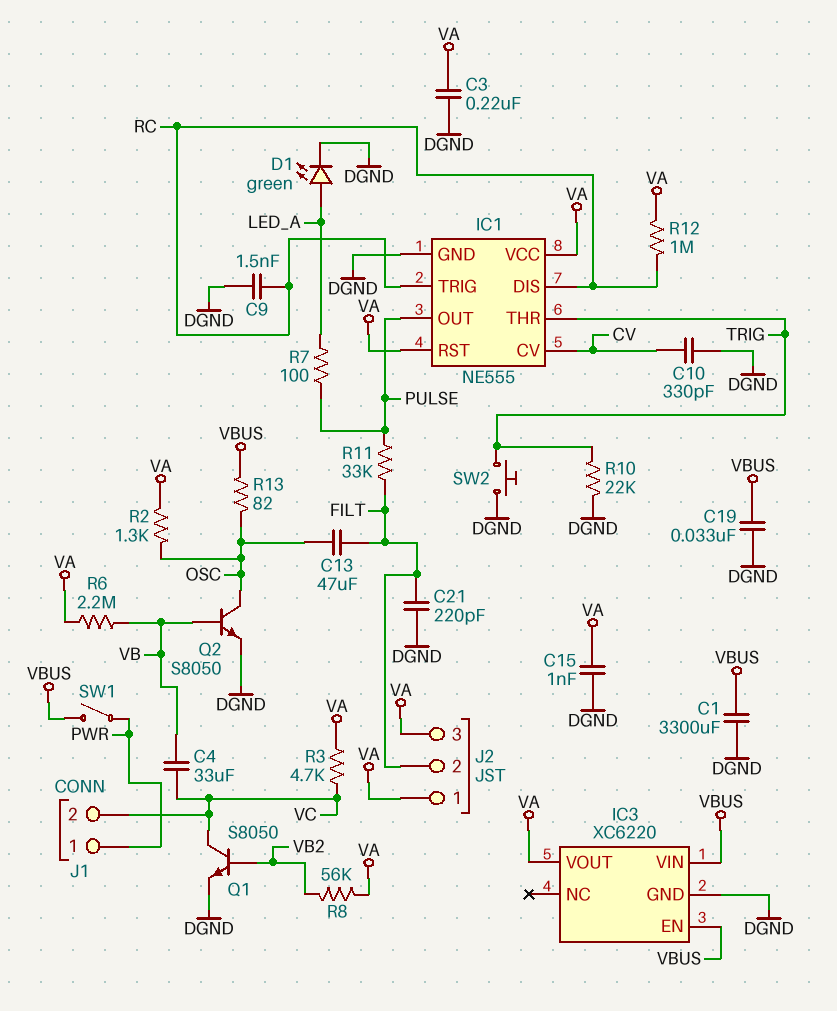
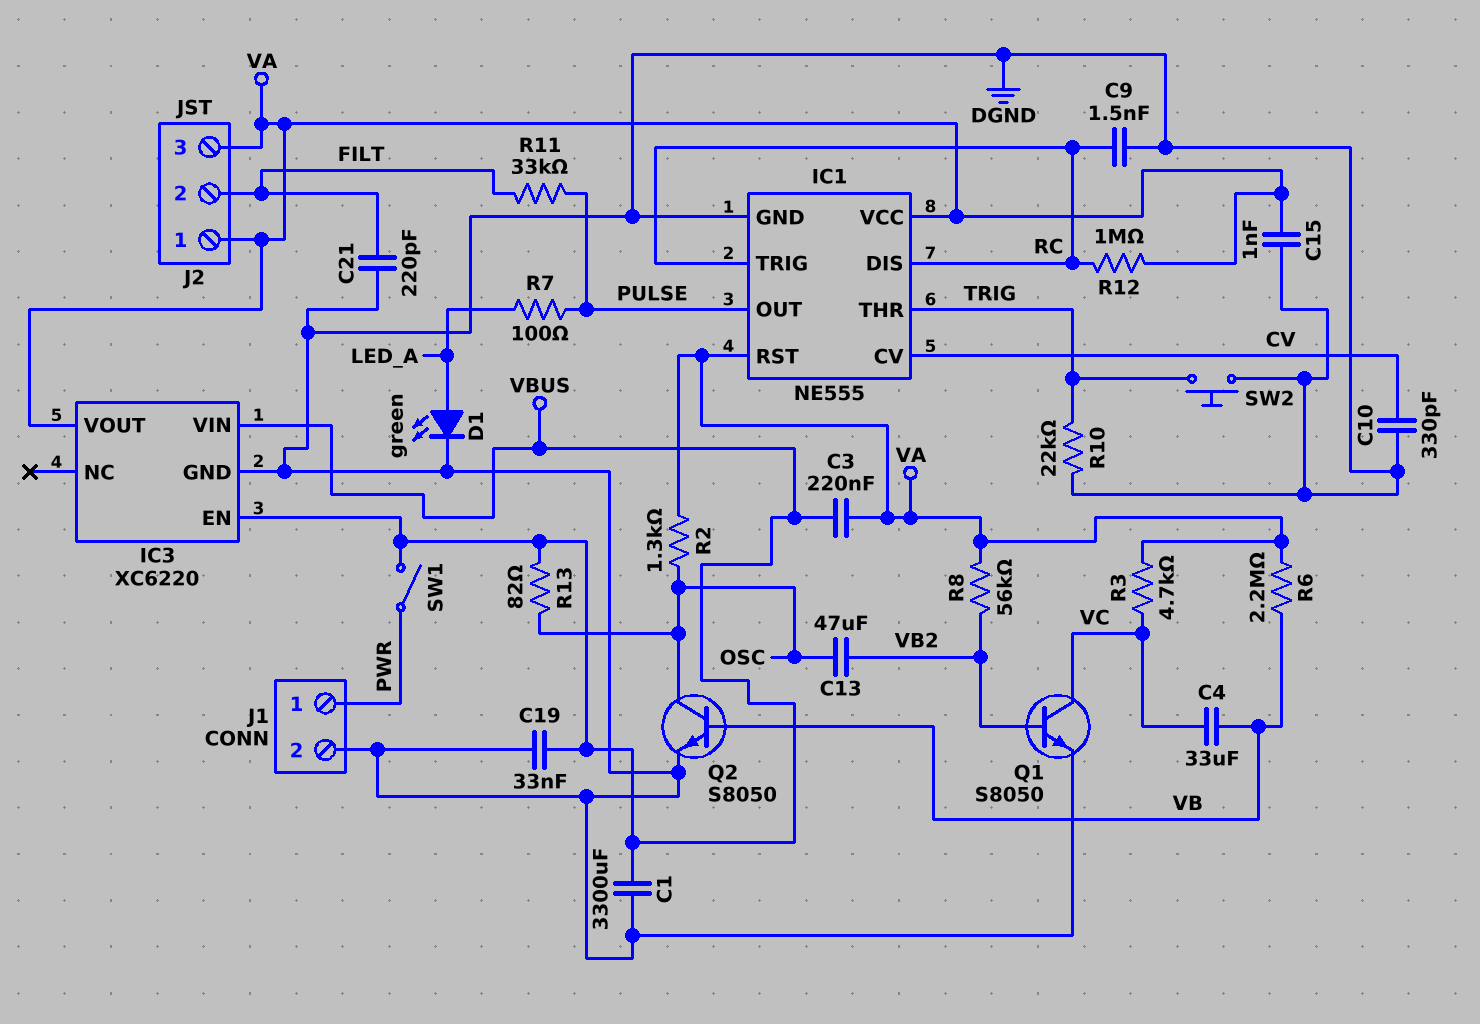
C3: 220nF (DGND, VA) -> 220nF (VA, VBUS)
C13: 47uF (FILT, OSC) -> 47uF (OSC, VB2)
J1 pin 2: VC -> DGND

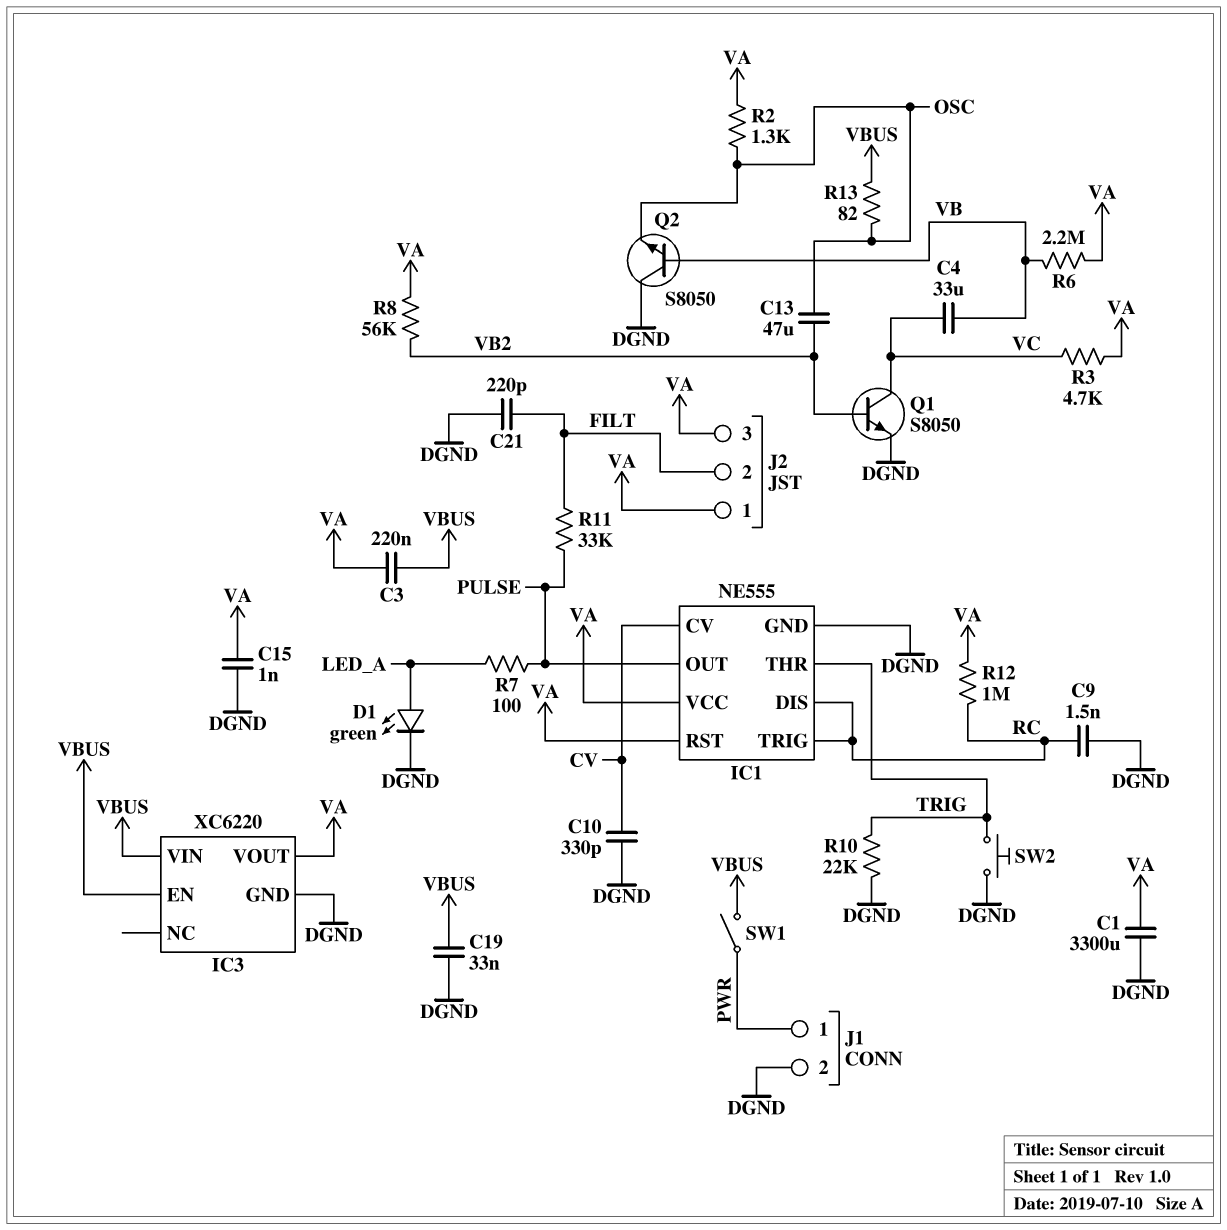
C1: 3300uF (DGND, VBUS) -> 3300uF (DGND, VA)
Q2: NPN S8050 (B VB, C OSC, E DGND) -> NPN S8050 (B VB, C DGND, E OSC)

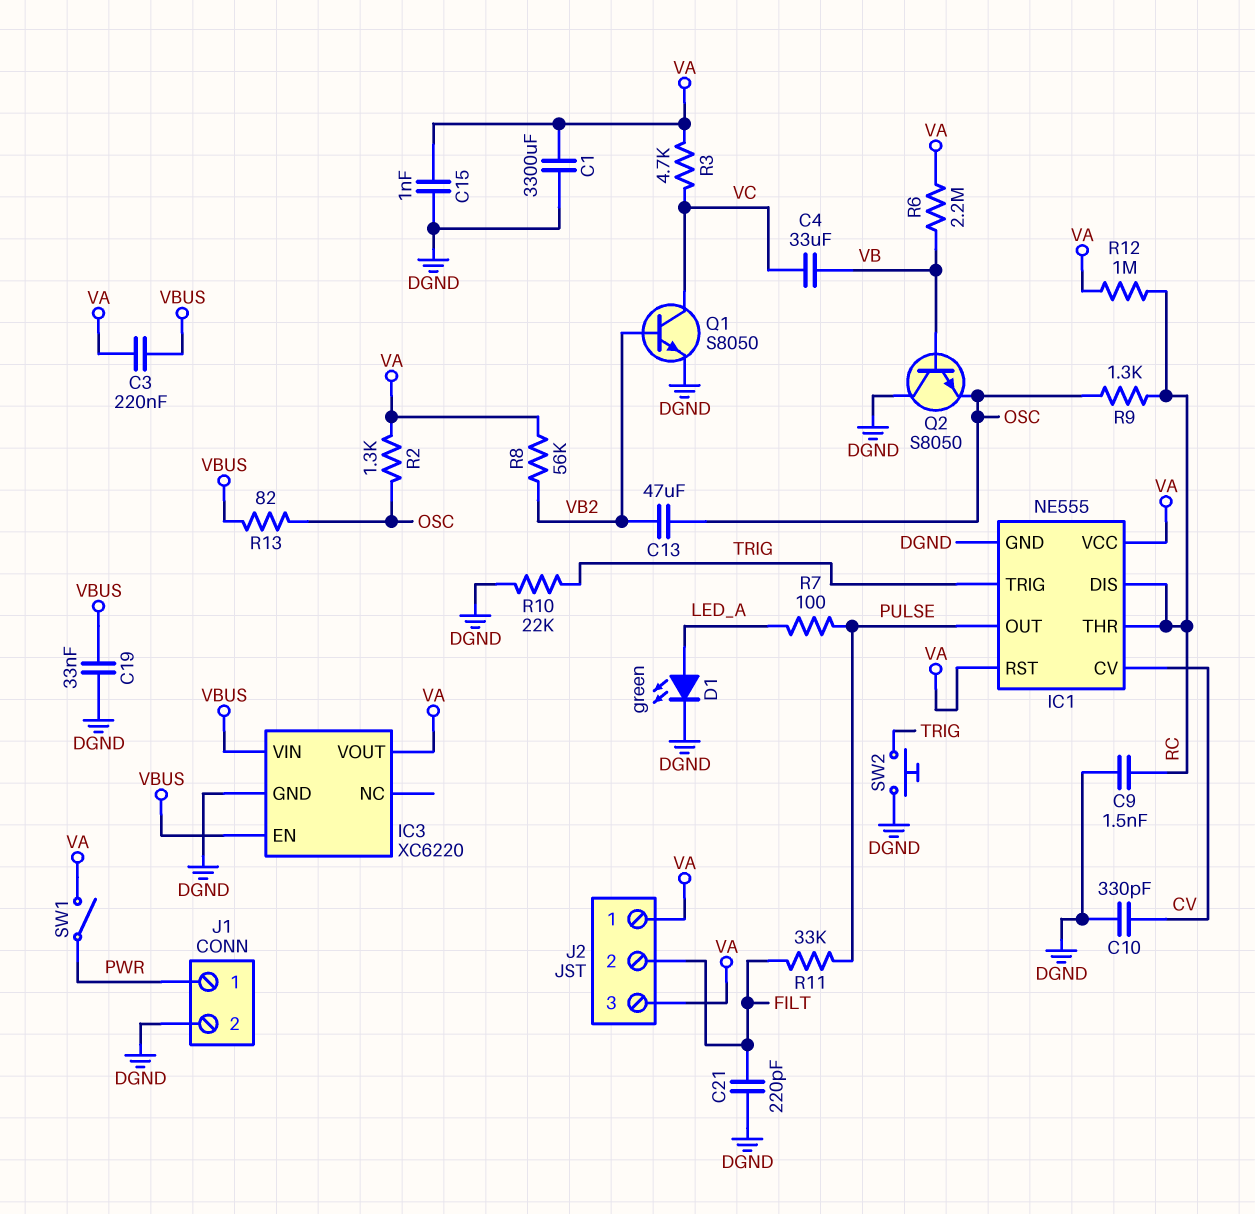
IC1 pin THR: TRIG -> RC
IC1 pin TRIG: RC -> TRIG
R9: none -> 1.3k (OSC, RC)
SW1: switch (PWR, VBUS) -> switch (PWR, VA)

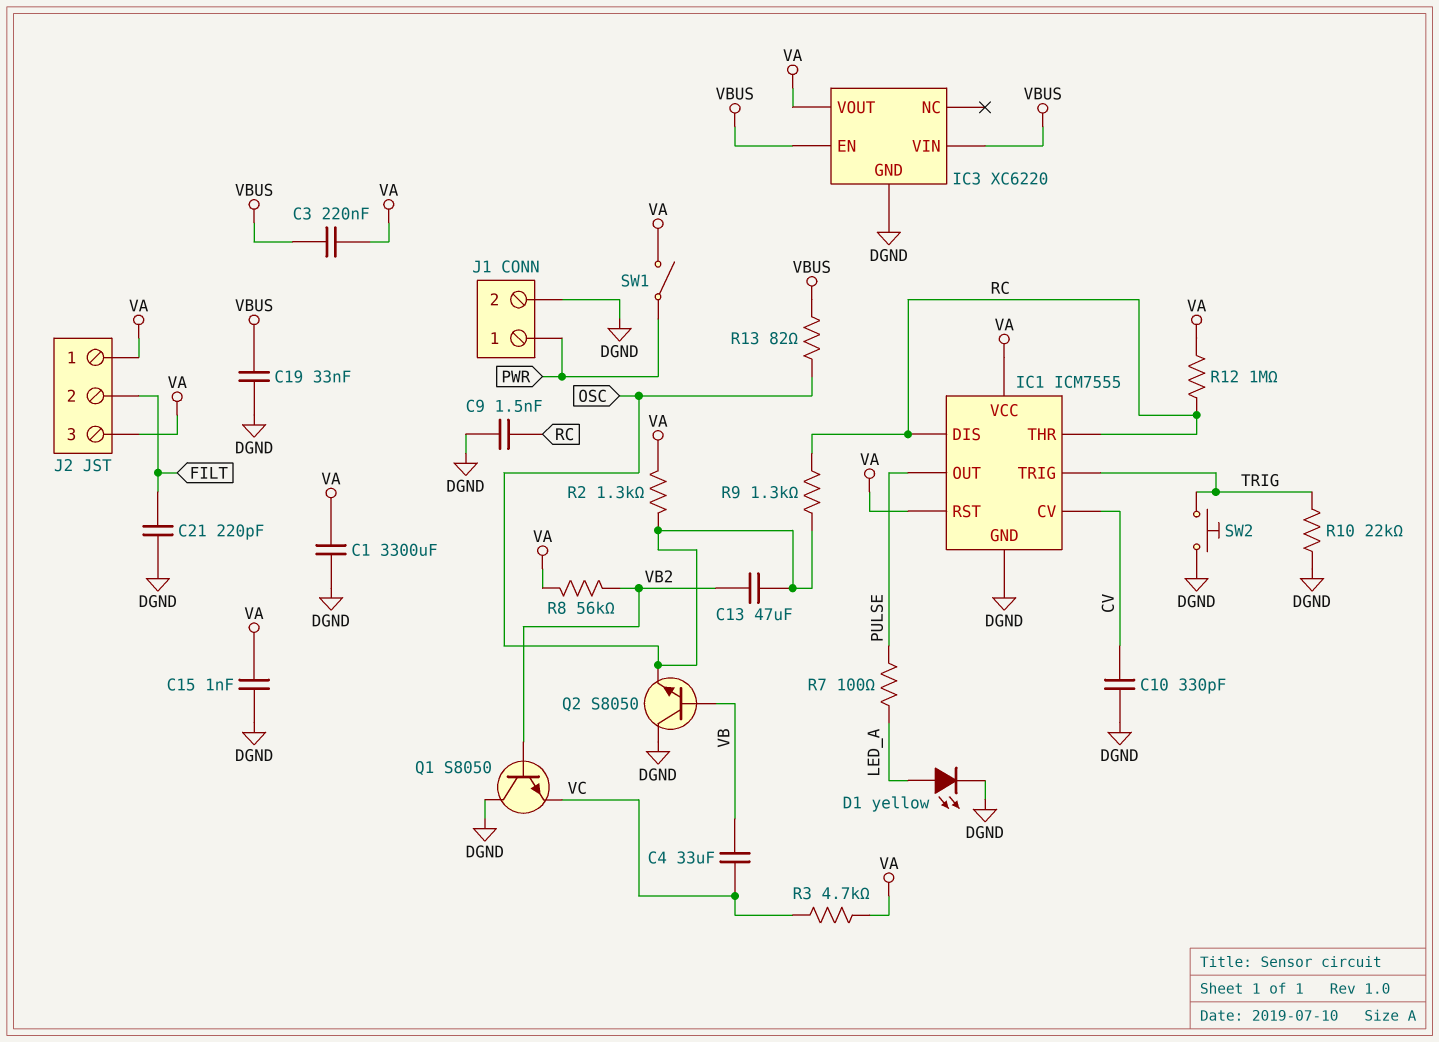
D1: LED green (A LED_A, K DGND) -> LED yellow (A LED_A, K DGND)
IC1: NE555 -> ICM7555
Q1: NPN S8050 (B VB2, C VC, E DGND) -> NPN S8050 (B VB2, C DGND, E VC)
R6: 2.2M (VA, VB) -> none
R11: 33k (FILT, PULSE) -> none

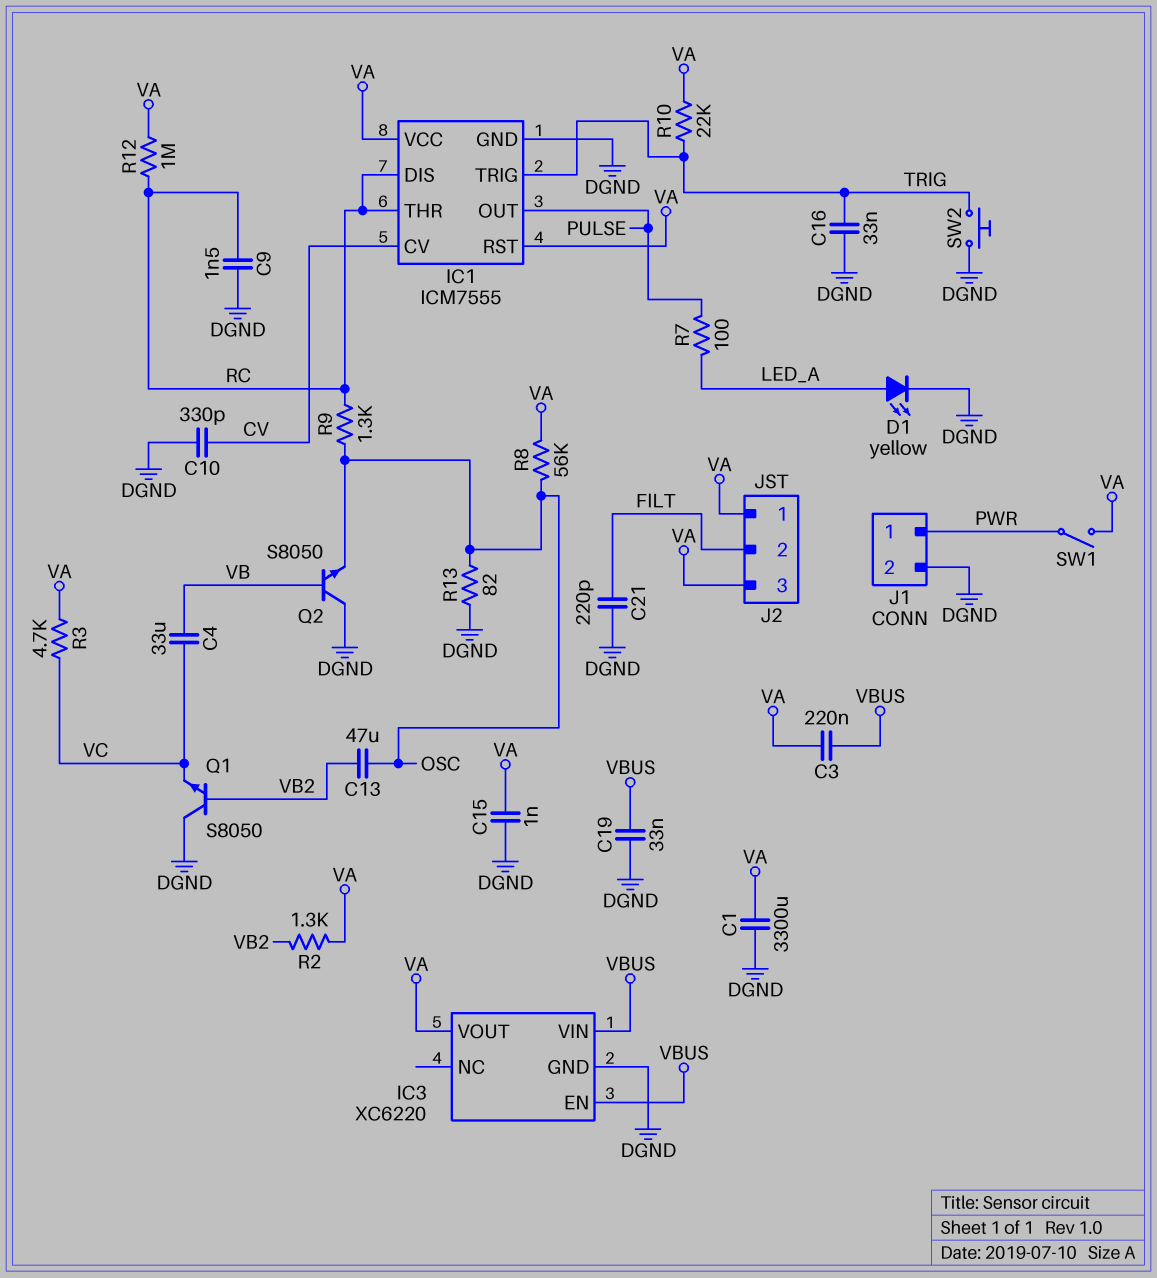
C16: none -> 33nF (DGND, TRIG)
R2: 1.3k (OSC, VA) -> 1.3k (VA, VB2)
R8: 56k (VA, VB2) -> 56k (OSC, VA)
R10: 22k (DGND, TRIG) -> 22k (TRIG, VA)
R13: 82 (OSC, VBUS) -> 82 (DGND, OSC)

